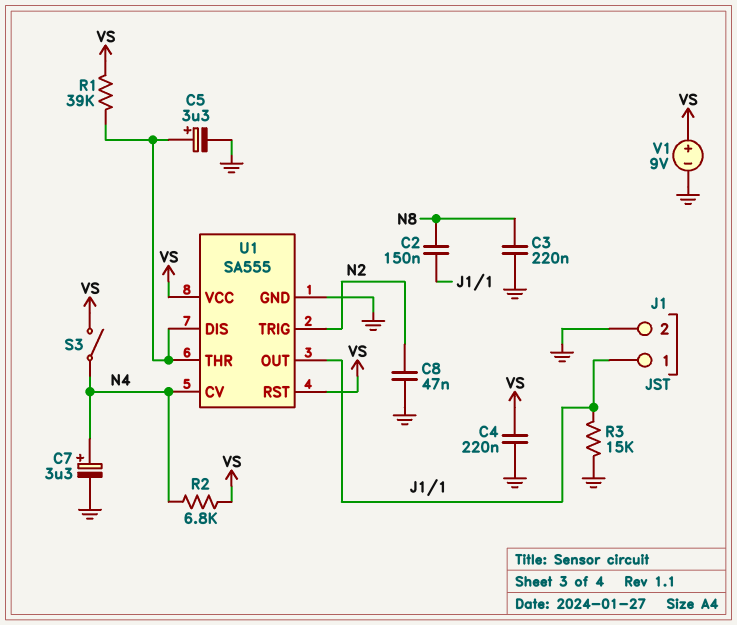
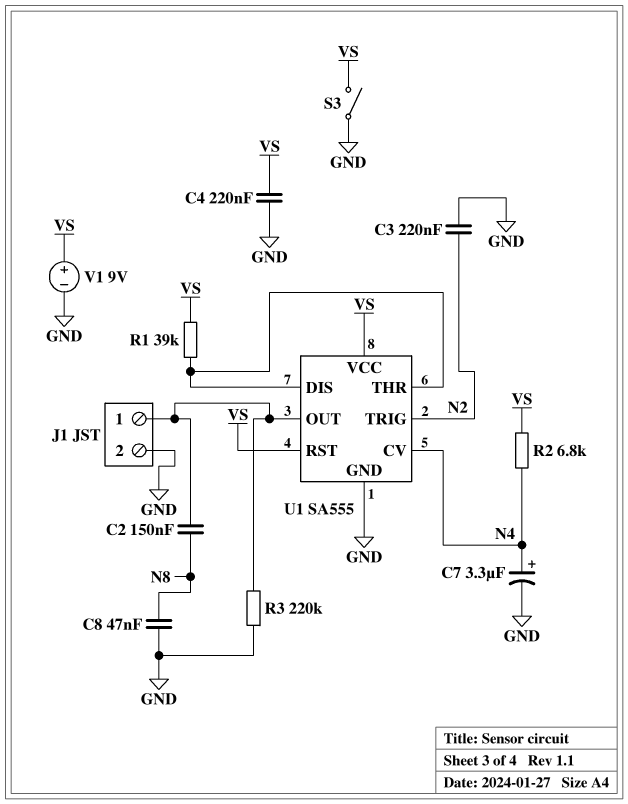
C3: 220nF (GND, N8) -> 220nF (GND, N2)
C5: 3.3uF (plus U1/DIS, minus GND) -> none
C8: 47nF (GND, N2) -> 47nF (GND, N8)
R3: 15k (GND, J1/1) -> 220k (GND, J1/1)
S3: switch (N4, VS) -> switch (GND, VS)

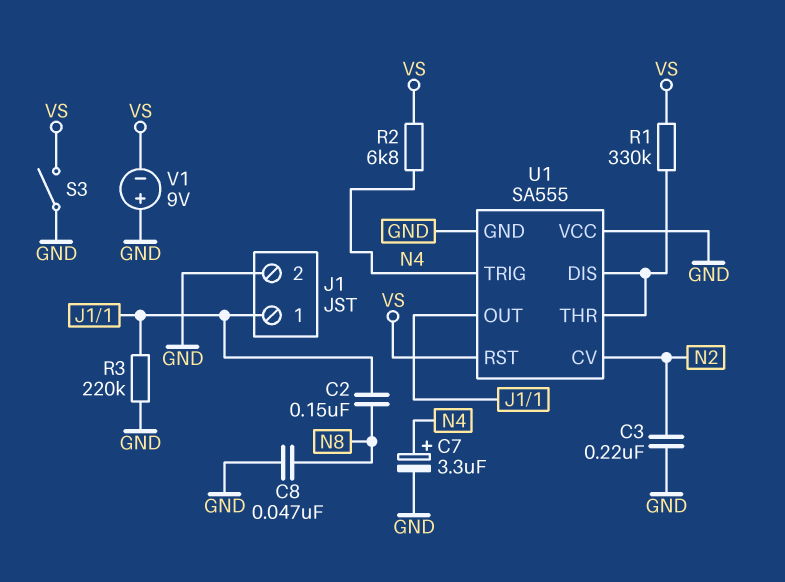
C4: 220nF (GND, VS) -> none
R1: 39k (U1/DIS, VS) -> 330k (U1/DIS, VS)
U1 pin CV: N4 -> N2
U1 pin TRIG: N2 -> N4
U1 pin VCC: VS -> GND
V1: 9V (plus VS, minus GND) -> 9V (plus GND, minus VS)

